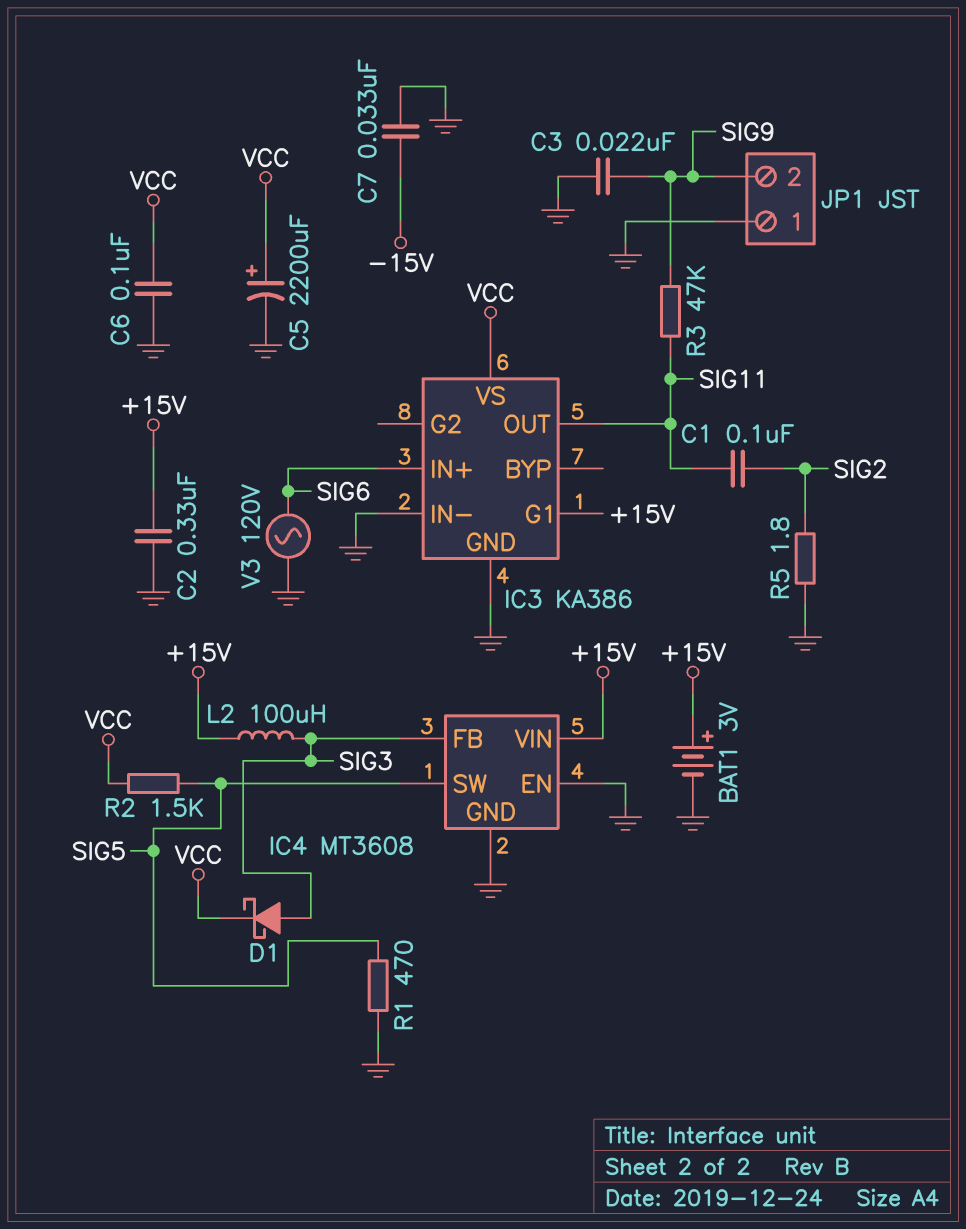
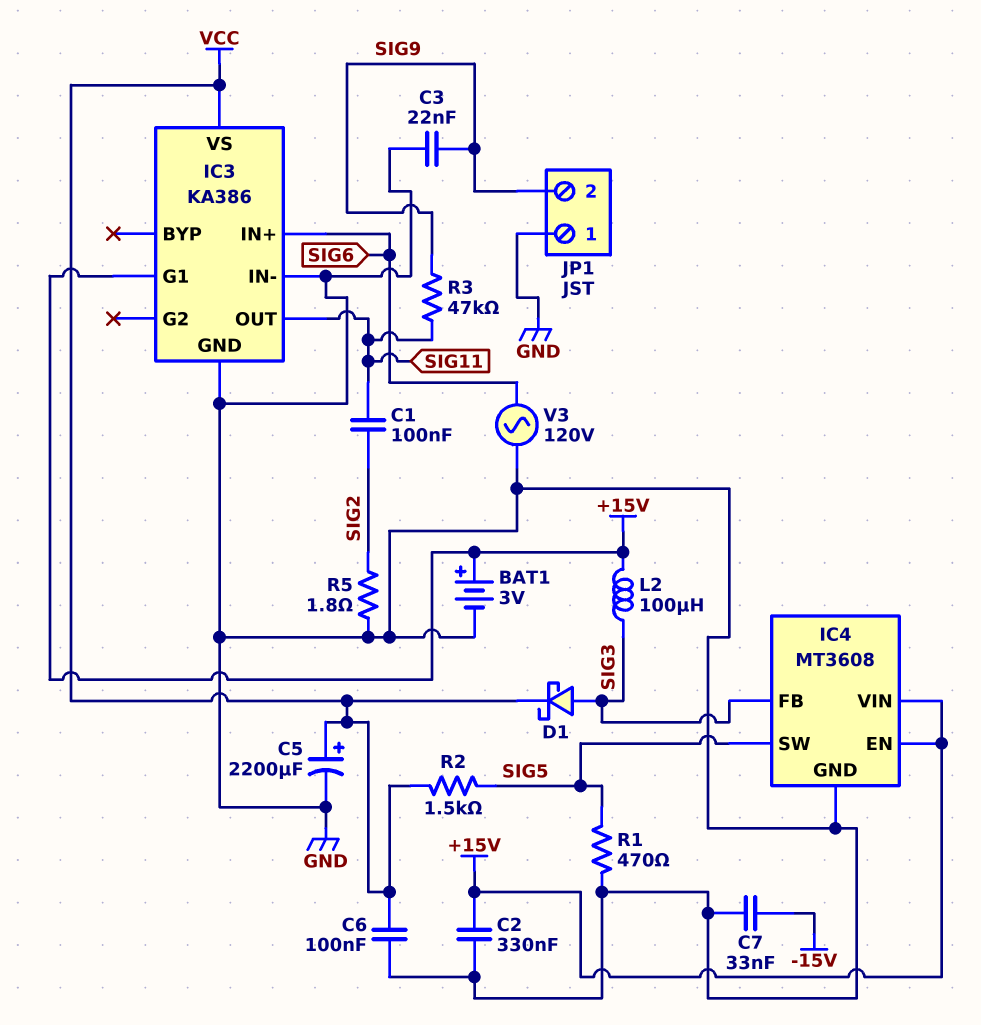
IC4 pin EN: GND -> +15V

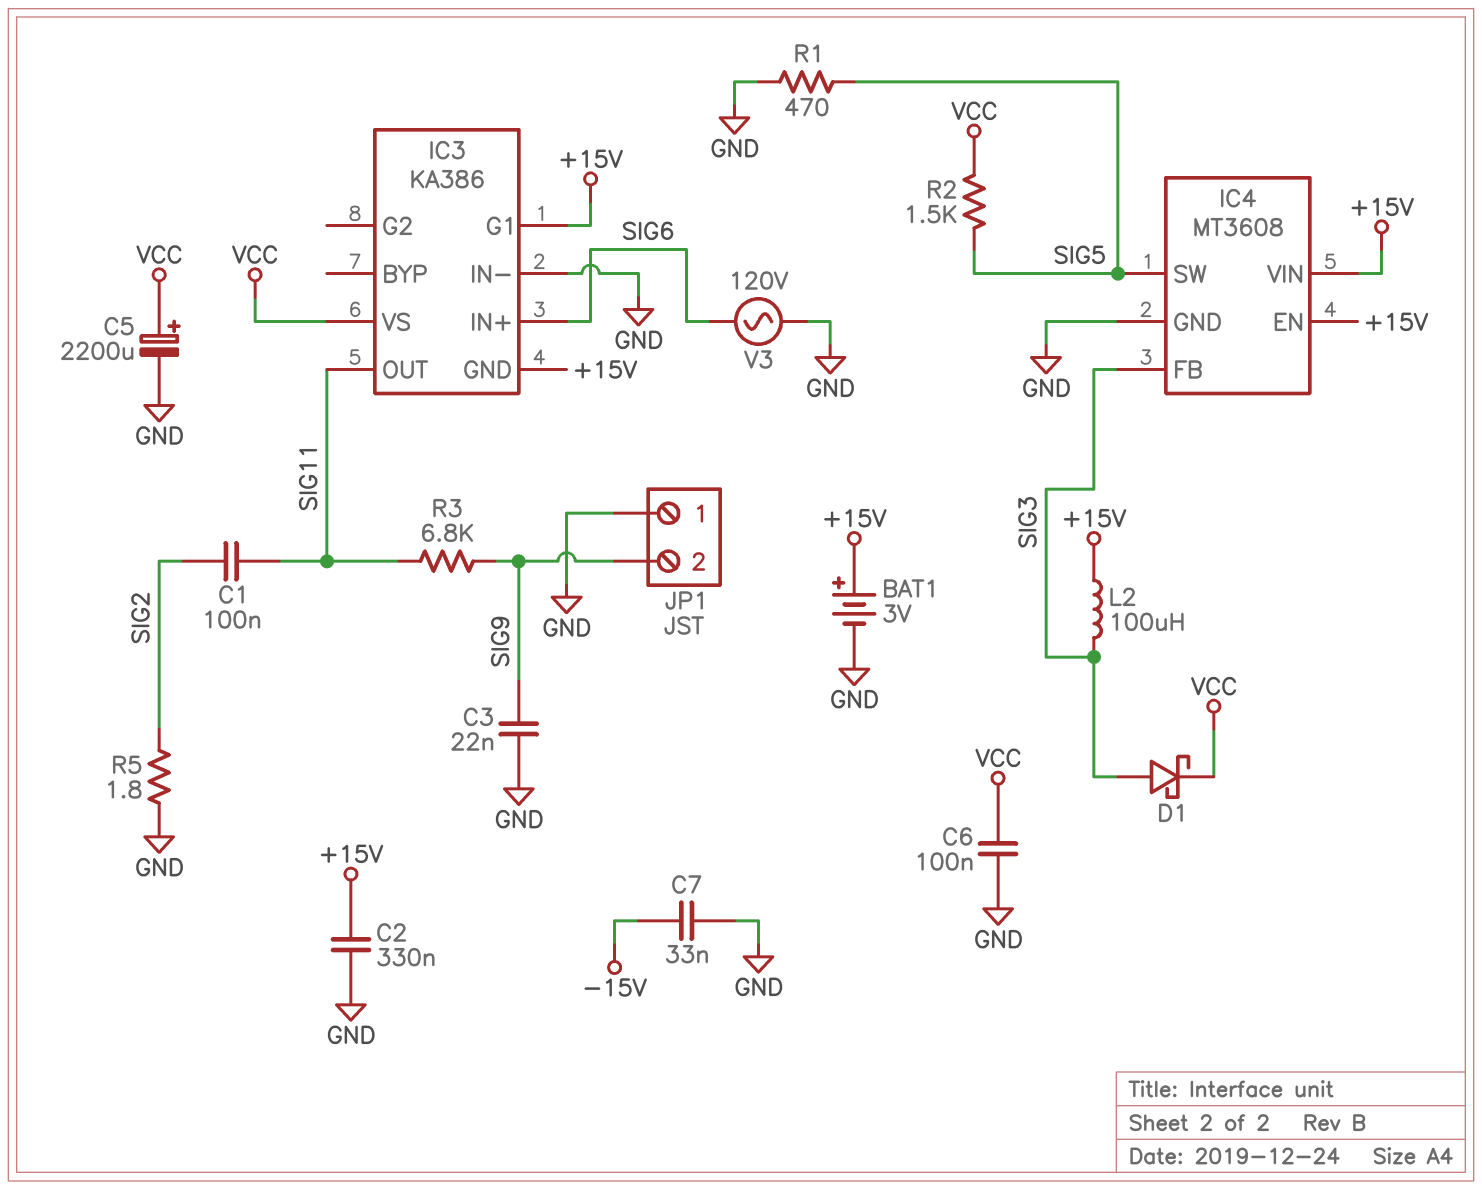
IC3 pin GND: GND -> +15V
R3: 47k (SIG9, SIG11) -> 6.8k (SIG9, SIG11)

